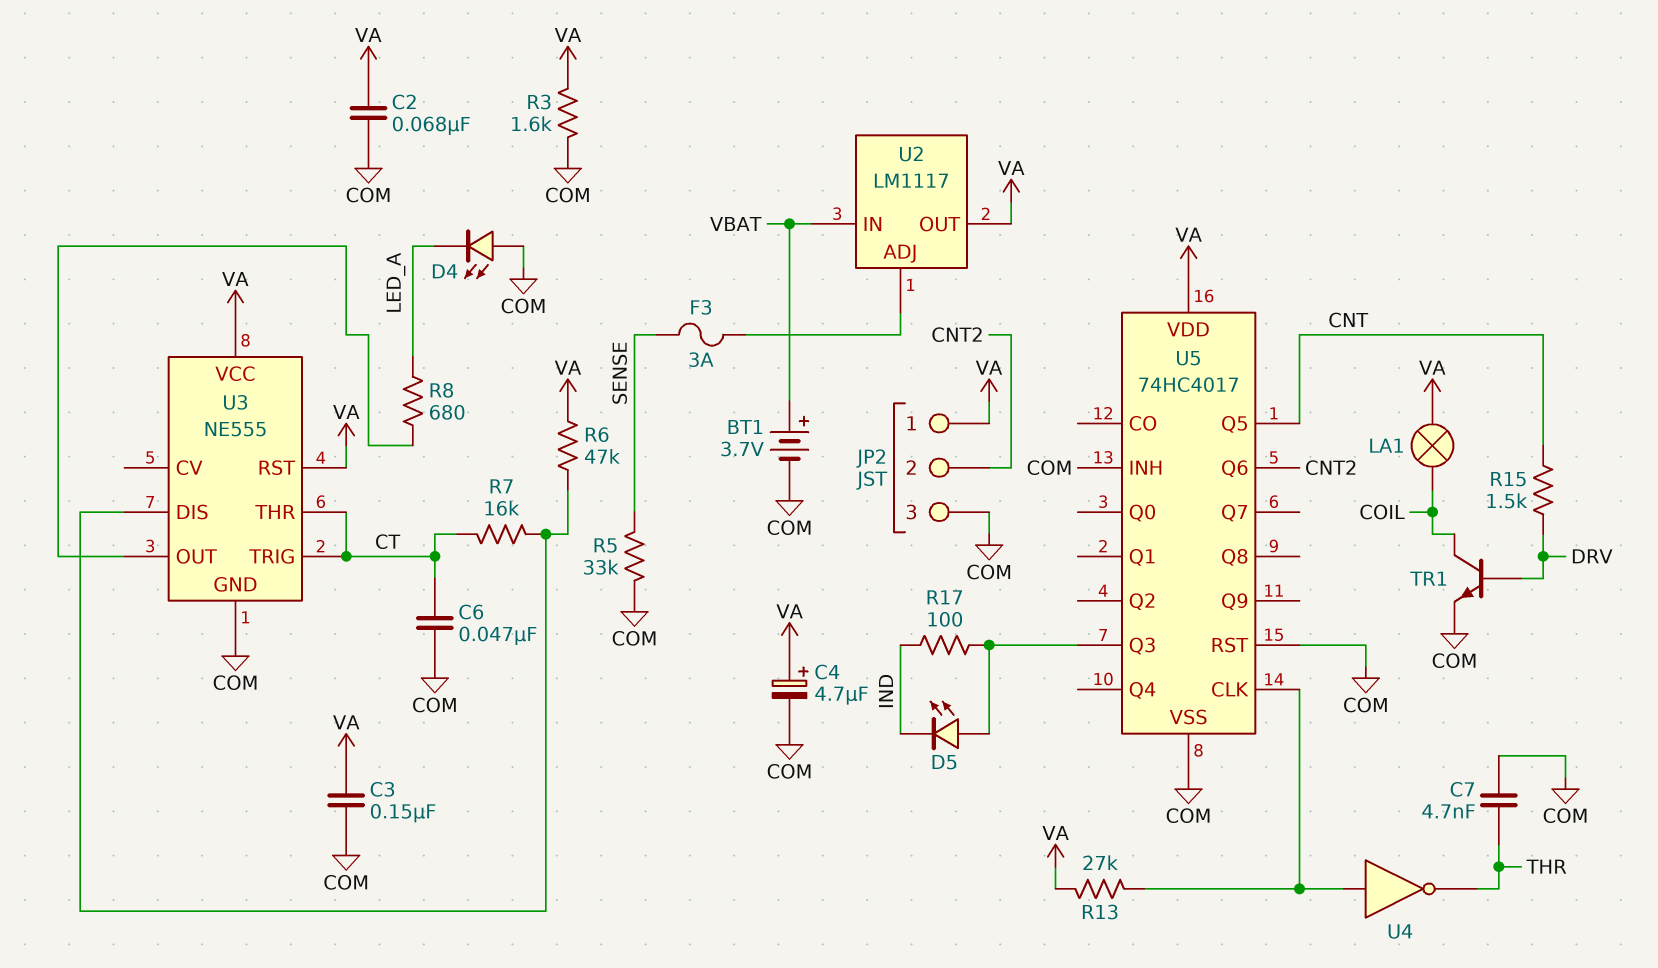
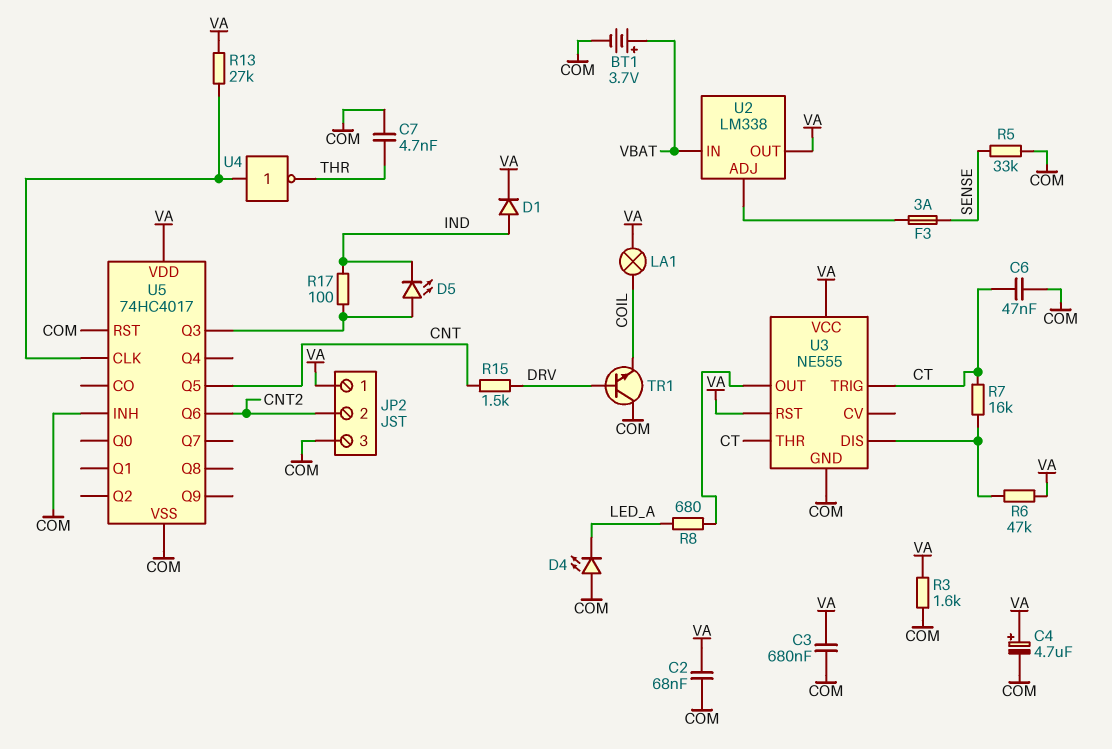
C3: 150nF (COM, VA) -> 680nF (COM, VA)
D1: none -> diode (A IND, K VA)
TR1: NPN (B DRV, C COIL, E COM) -> NPN (B DRV, C COM, E COIL)
U2: LM1117 -> LM338

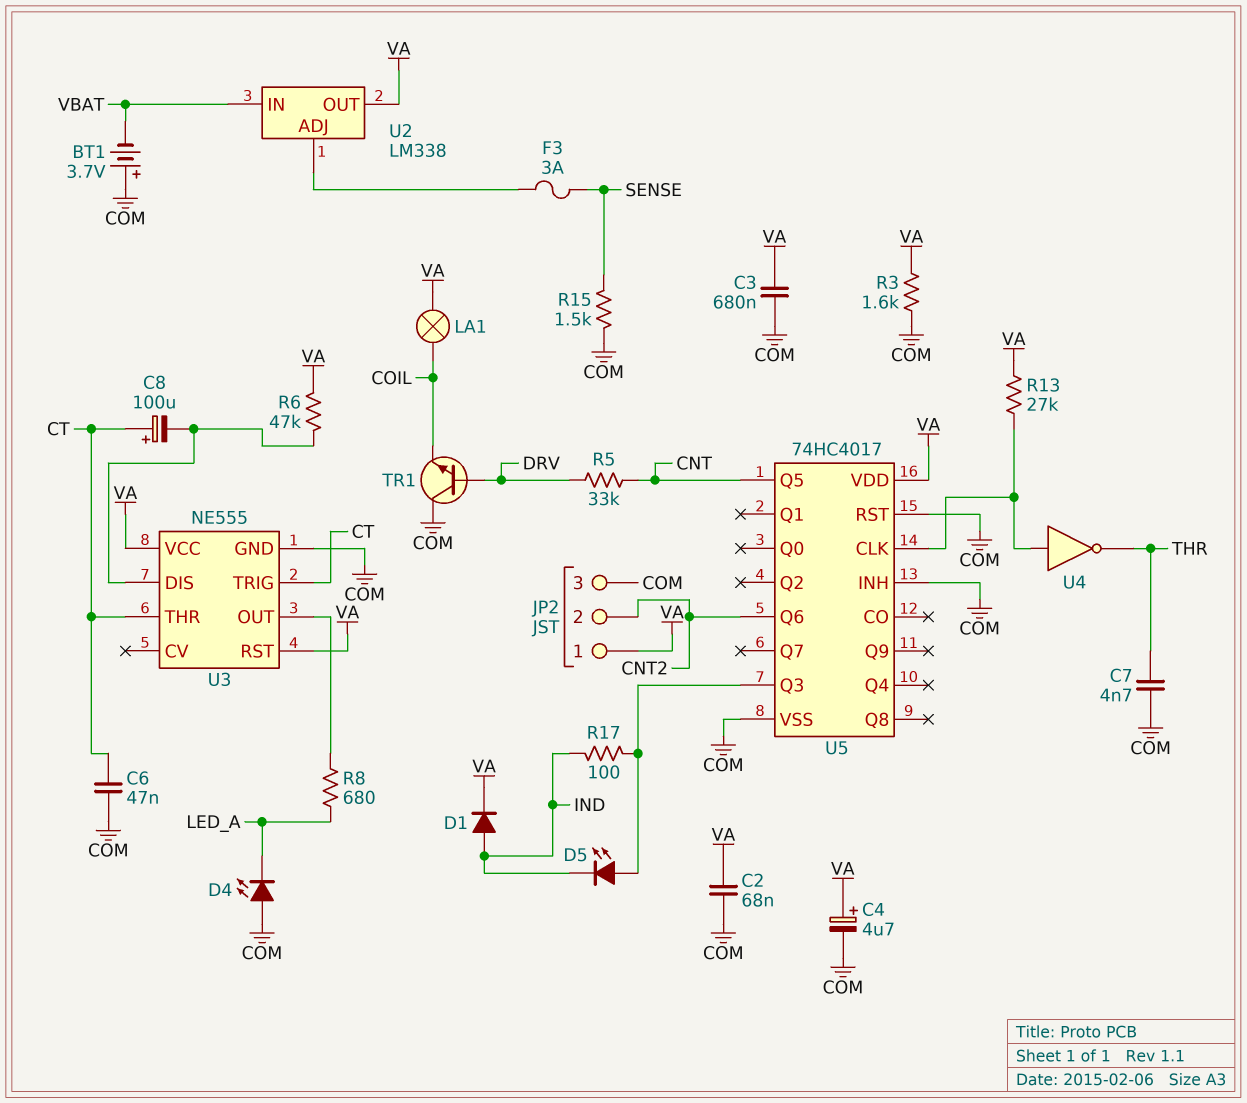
BT1: 3.7V (plus VBAT, minus COM) -> 3.7V (plus COM, minus VBAT)
C8: none -> 100uF (plus CT, minus U3/DIS)
R5: 33k (COM, SENSE) -> 33k (CNT, DRV)
R7: 16k (CT, U3/DIS) -> none
R15: 1.5k (CNT, DRV) -> 1.5k (COM, SENSE)

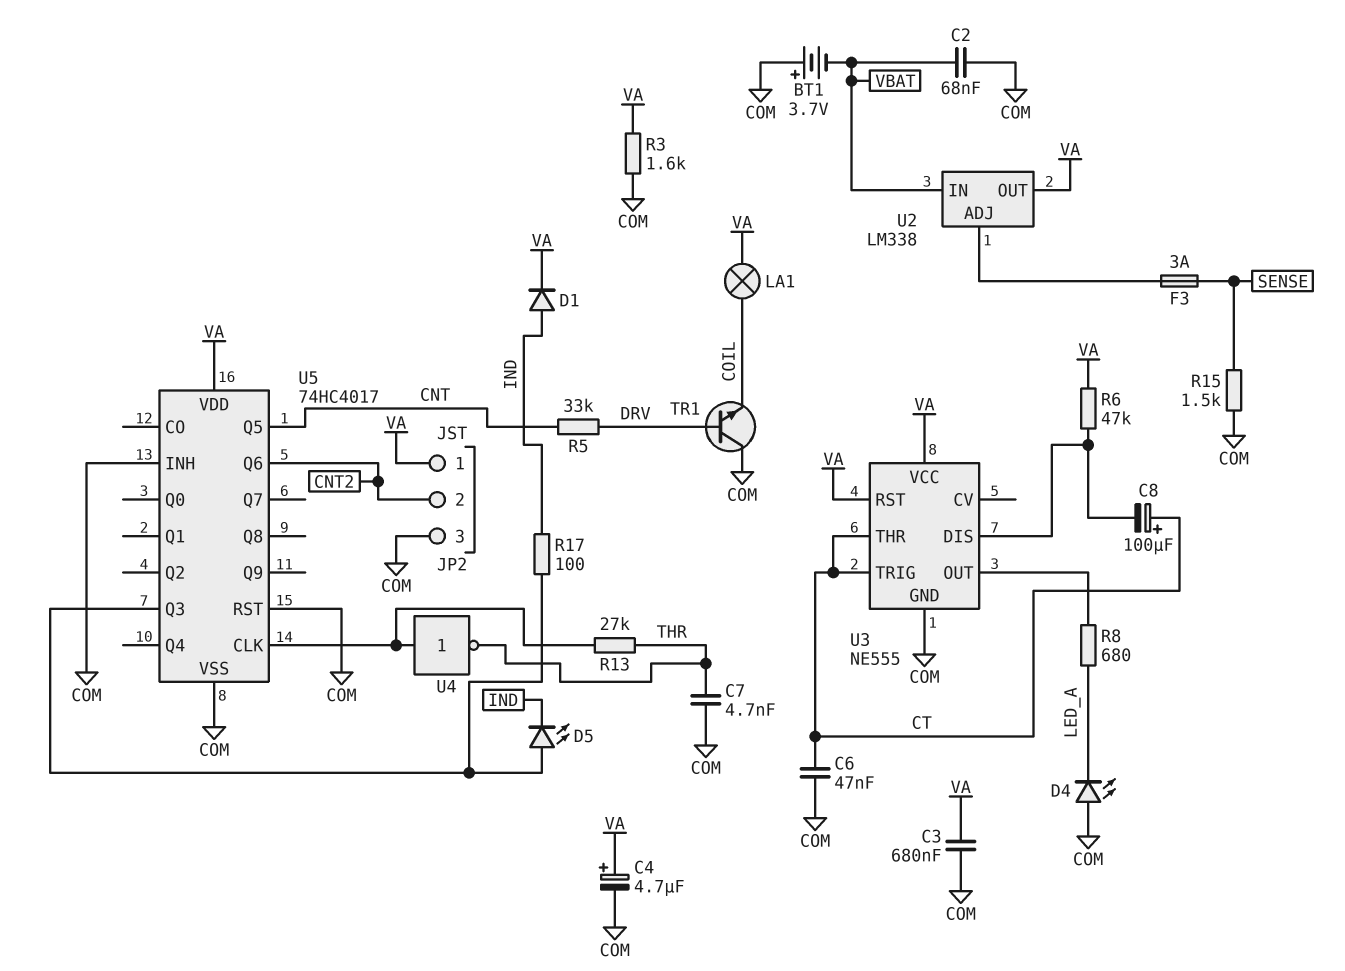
C2: 68nF (COM, VA) -> 68nF (COM, VBAT)
R13: 27k (U5/CLK, VA) -> 27k (THR, U5/CLK)

